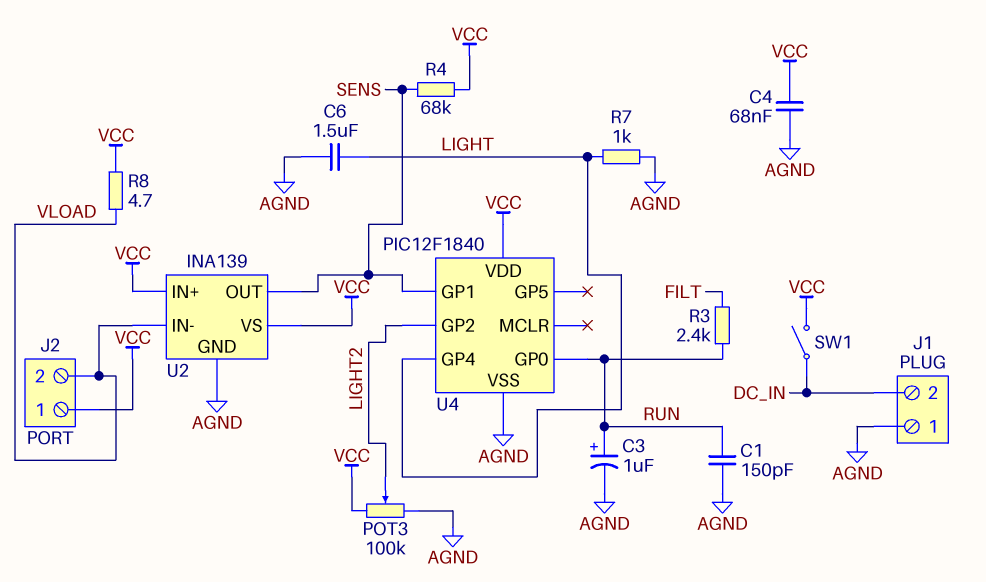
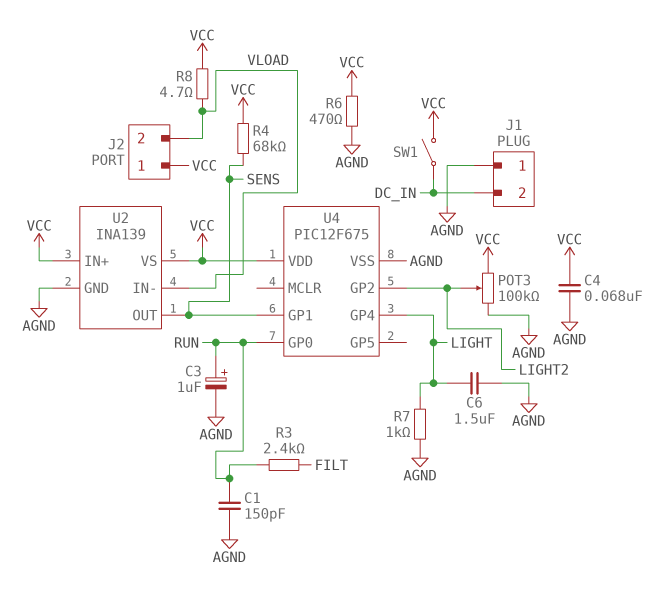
R6: none -> 470 (AGND, VCC)
U4: PIC12F1840 -> PIC12F675

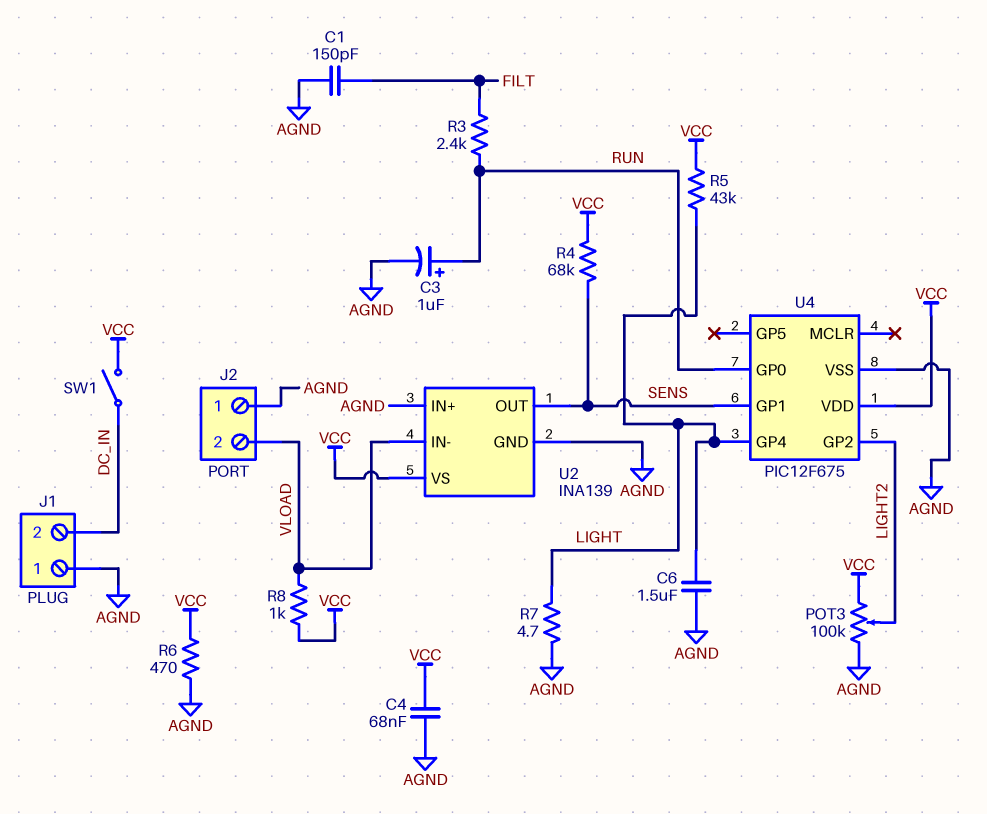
C1: 150pF (AGND, RUN) -> 150pF (AGND, FILT)
J2 pin 1: VCC -> AGND
R5: none -> 43k (LIGHT, VCC)
R7: 1k (AGND, LIGHT) -> 4.7 (AGND, LIGHT)
R8: 4.7 (VCC, VLOAD) -> 1k (VCC, VLOAD)
U2 pin IN+: VCC -> AGND

